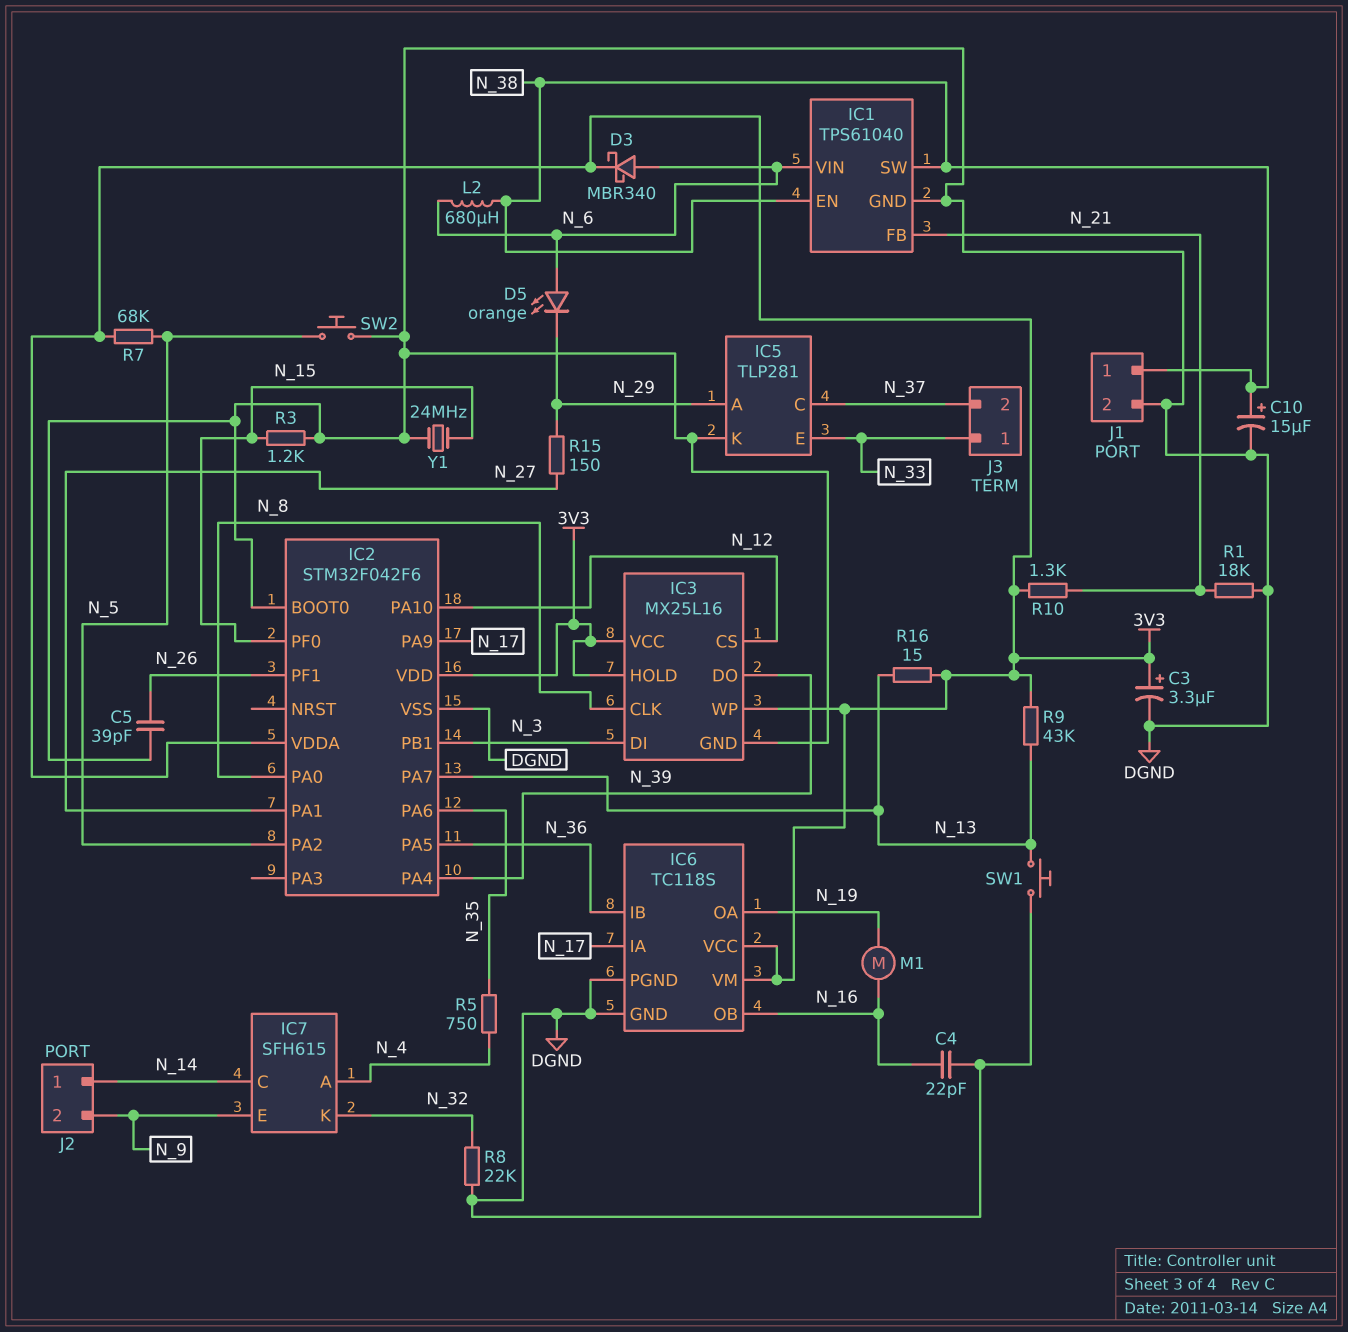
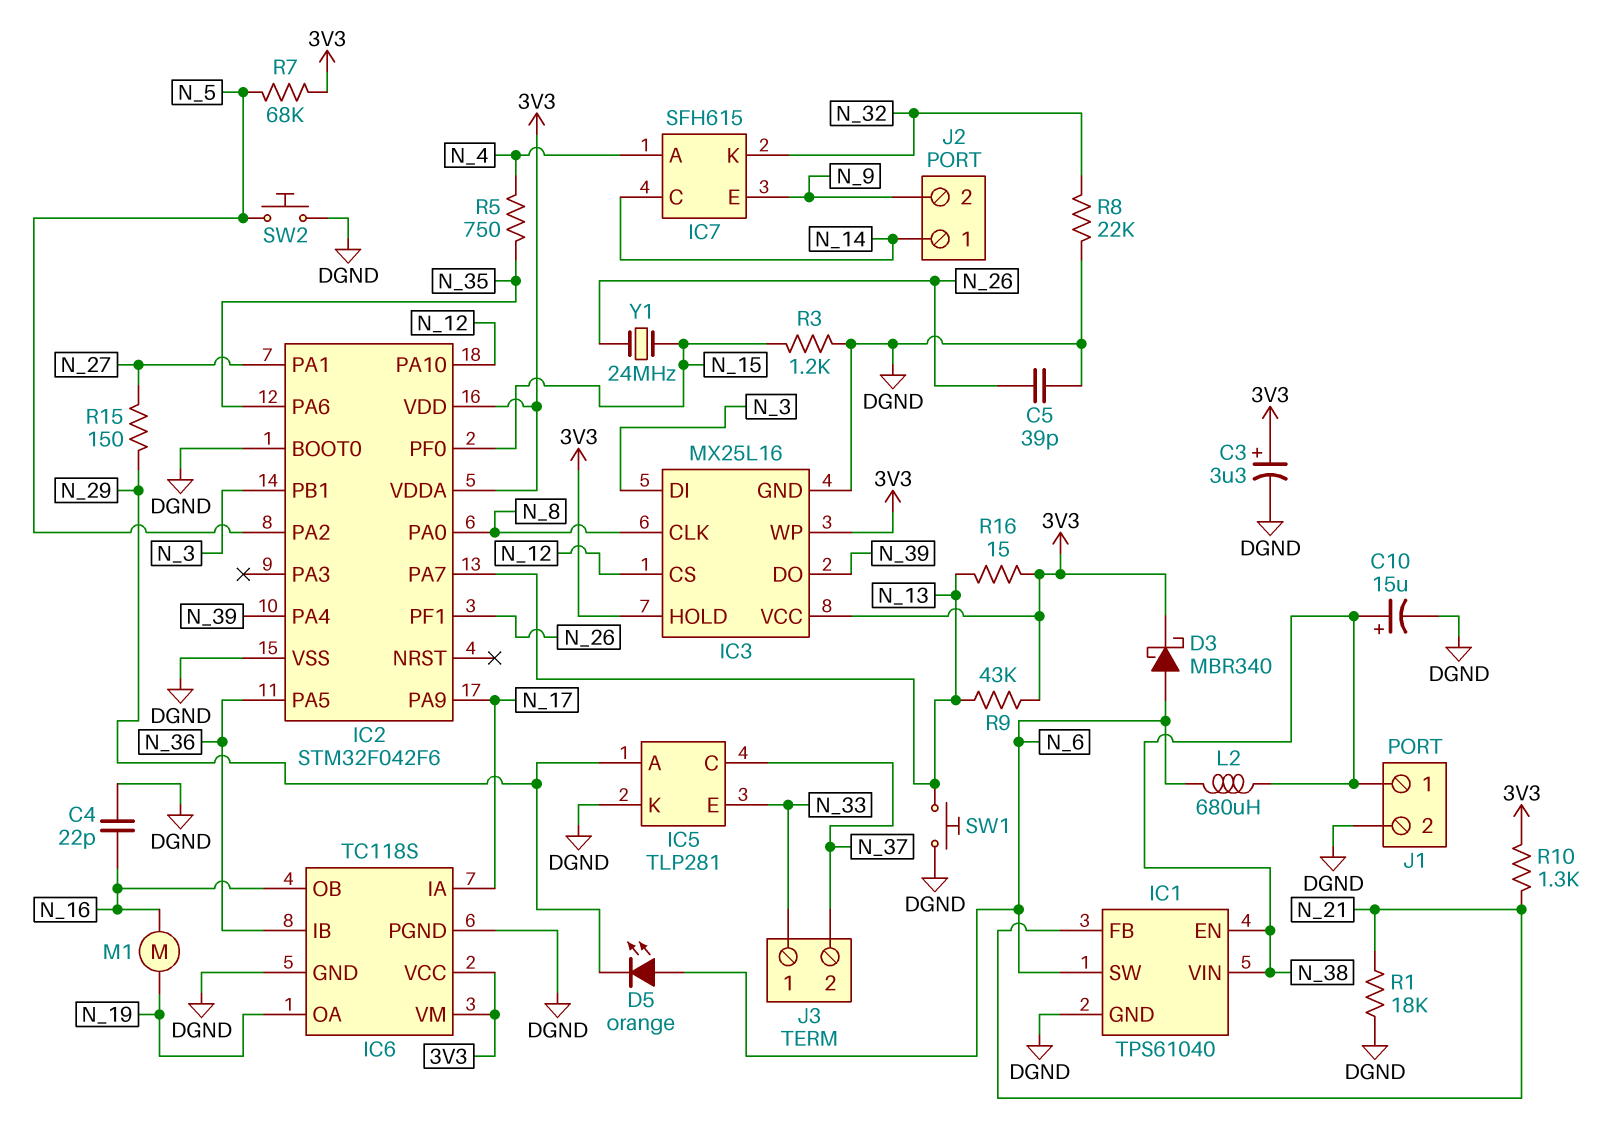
IC1 pin SW: N_38 -> N_6
IC1 pin VIN: N_6 -> N_38
Y1: 24MHz (DGND, N_15) -> 24MHz (N_15, N_26)

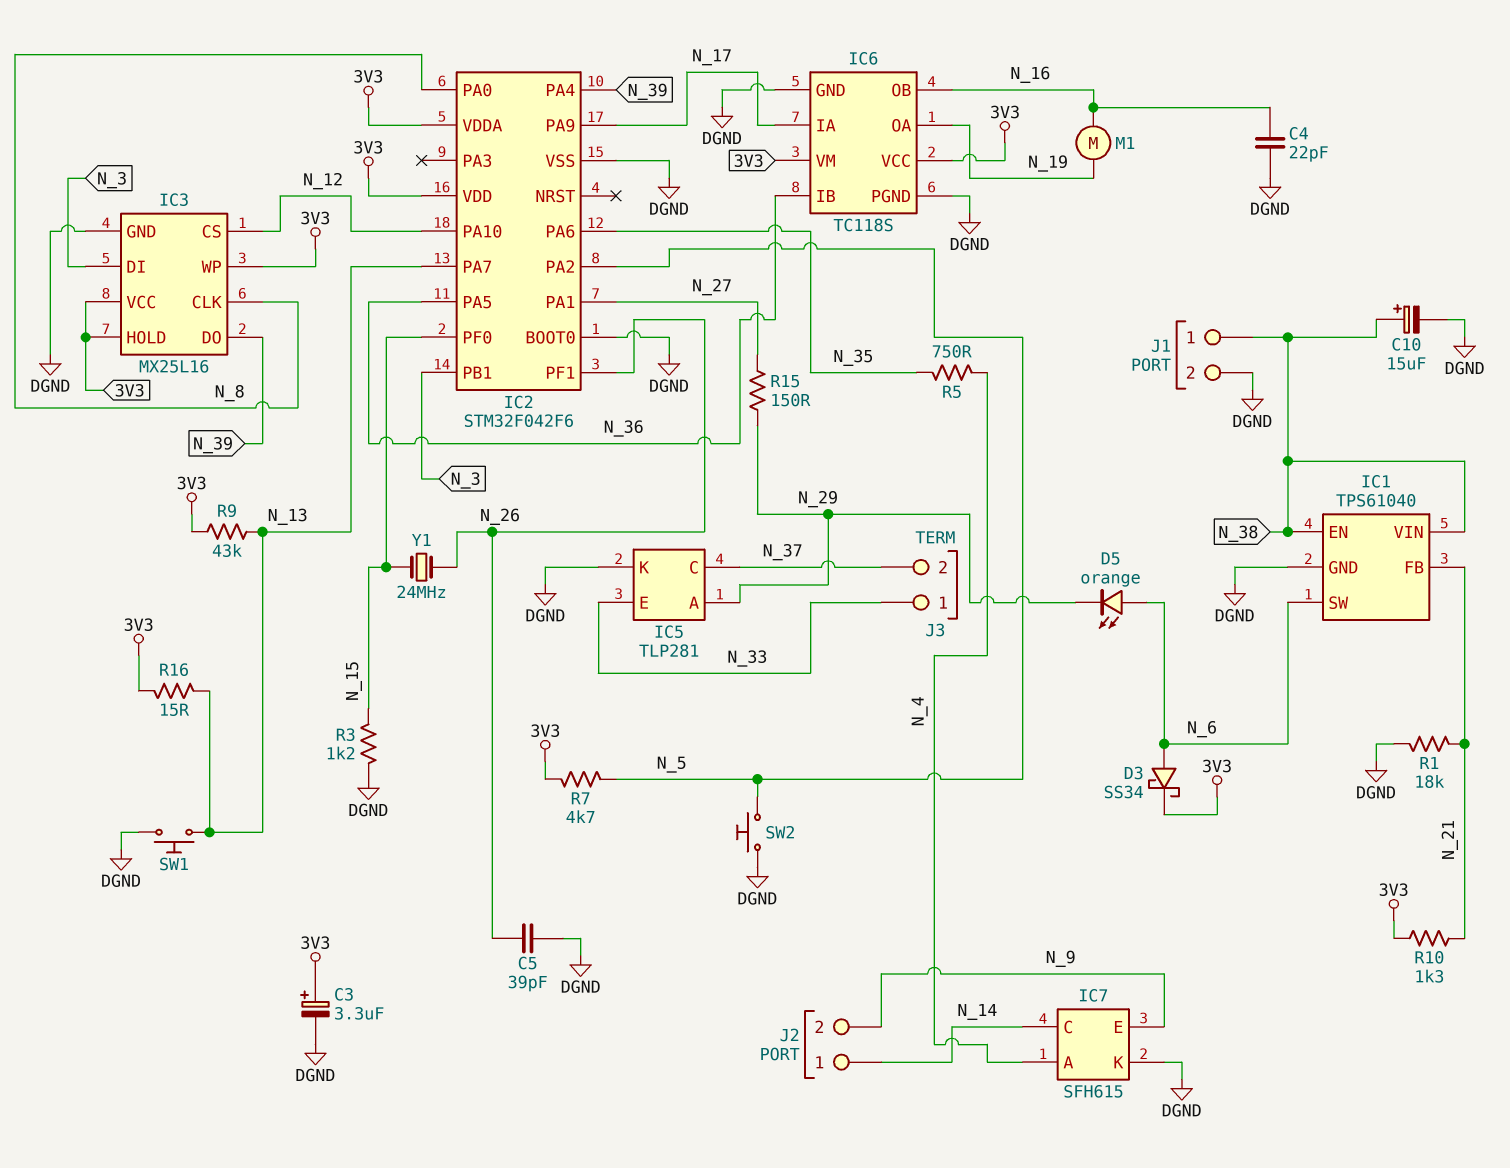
D3: schottky MBR340 (A N_6, K 3V3) -> schottky SS34 (A N_6, K 3V3)
IC7 pin K: N_32 -> DGND
L2: 680uH (N_6, N_38) -> none
R7: 68k (3V3, N_5) -> 4.7k (3V3, N_5)
R8: 22k (DGND, N_32) -> none

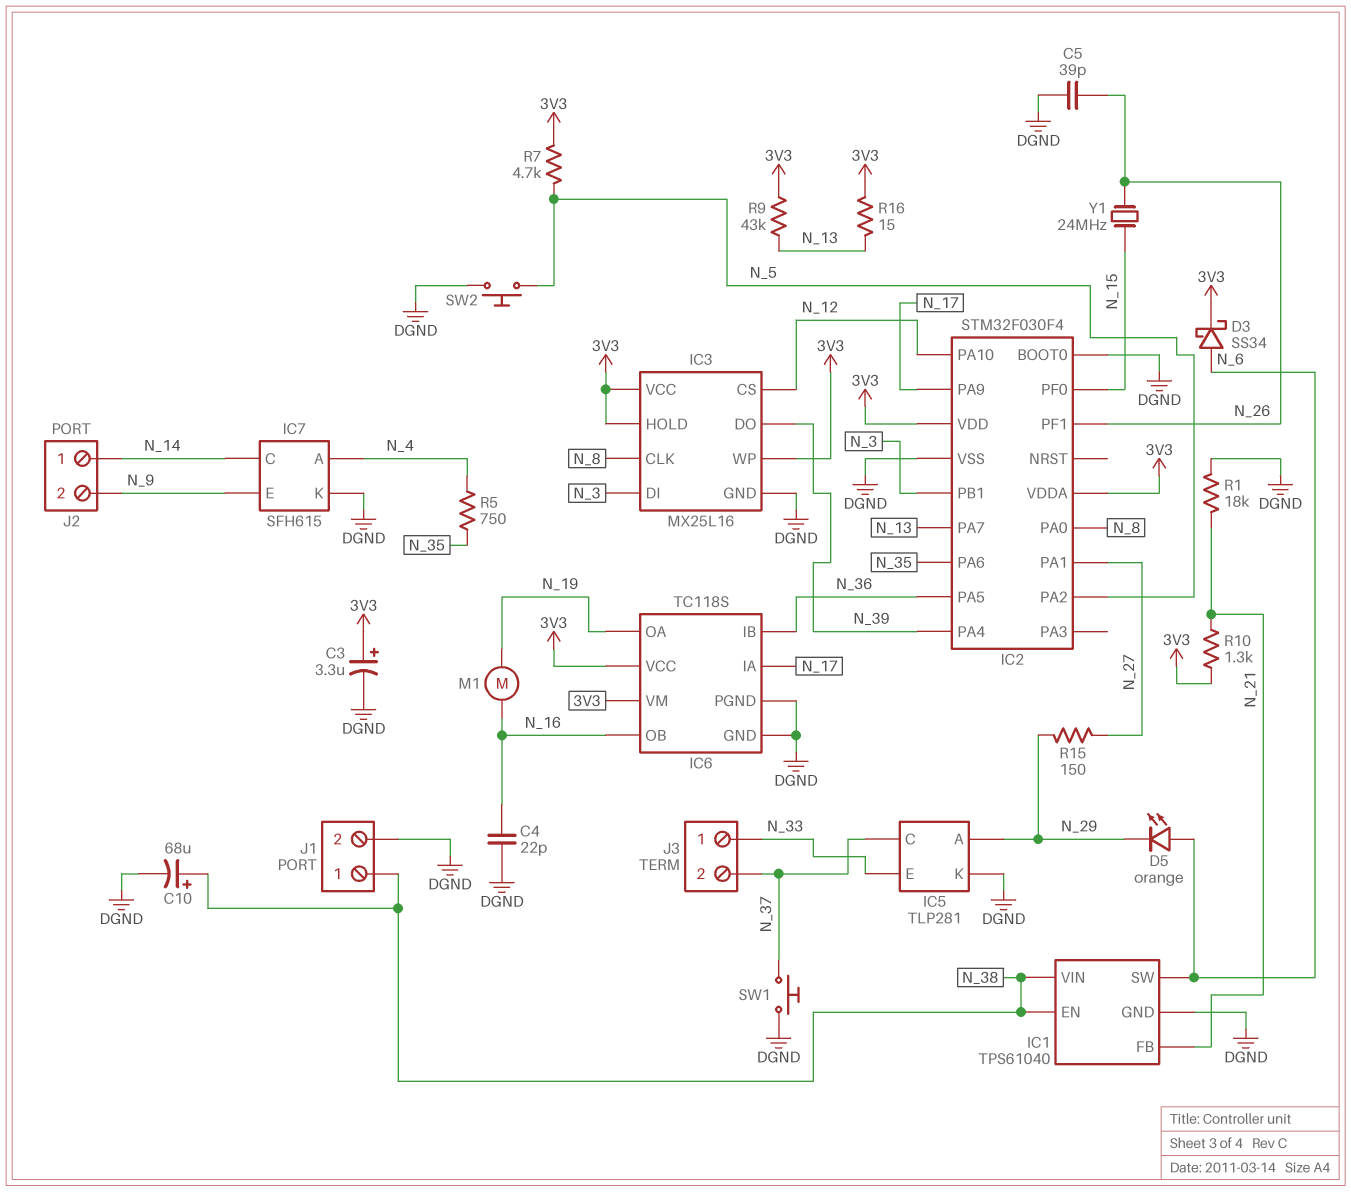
C10: 15uF (plus N_38, minus DGND) -> 68uF (plus N_38, minus DGND)
IC2: STM32F042F6 -> STM32F030F4
R3: 1.2k (DGND, N_15) -> none
SW1: button (DGND, N_13) -> button (DGND, N_37)

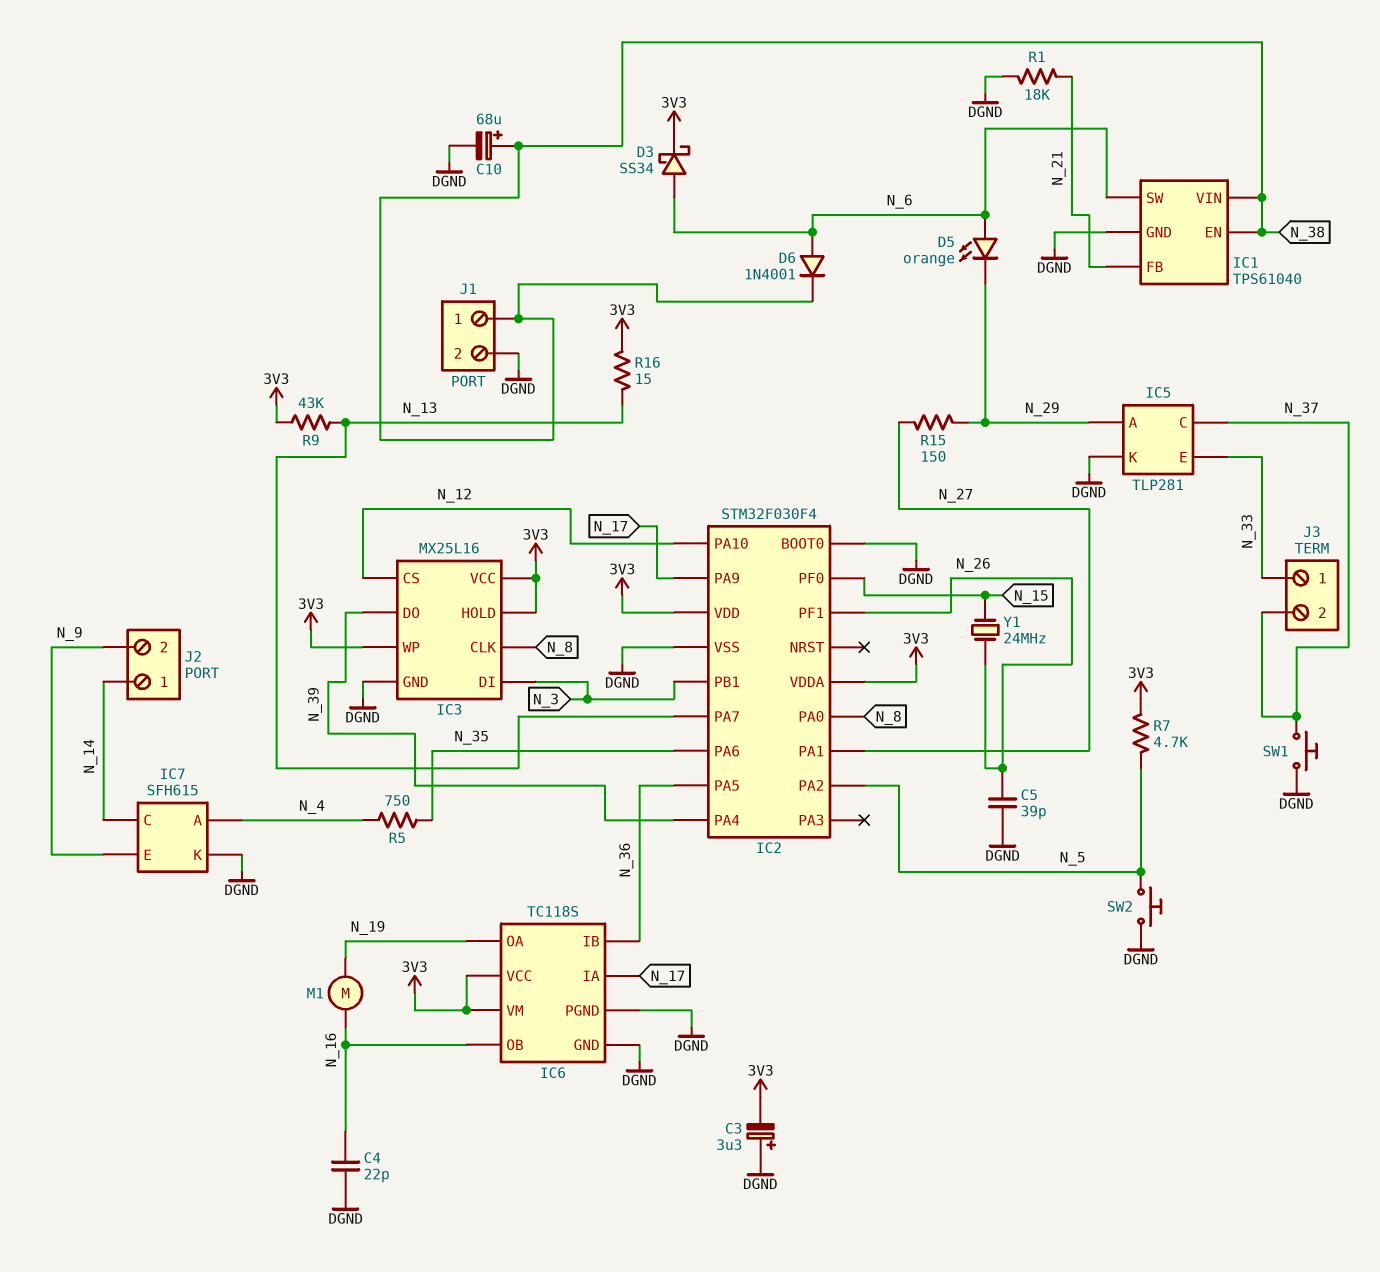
C3: 3.3uF (plus 3V3, minus DGND) -> 3.3uF (plus DGND, minus 3V3)
D6: none -> diode 1N4001 (A N_6, K N_38)
R10: 1.3k (3V3, N_21) -> none

